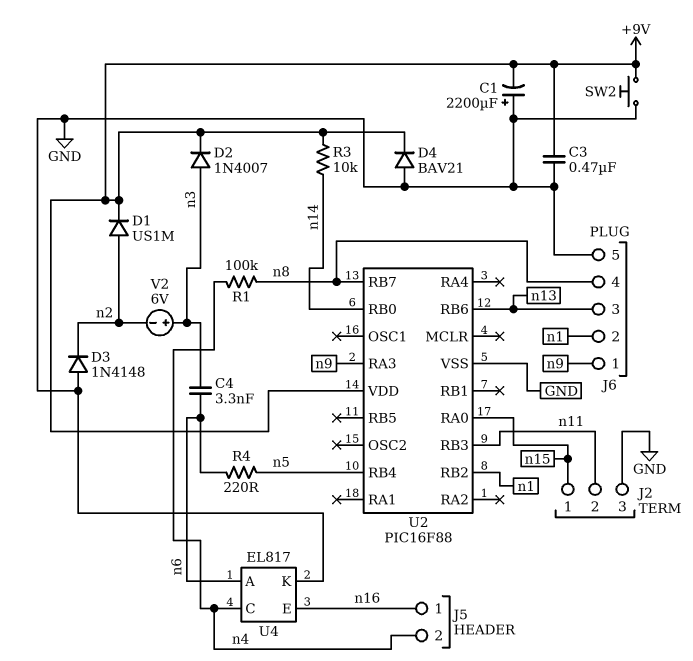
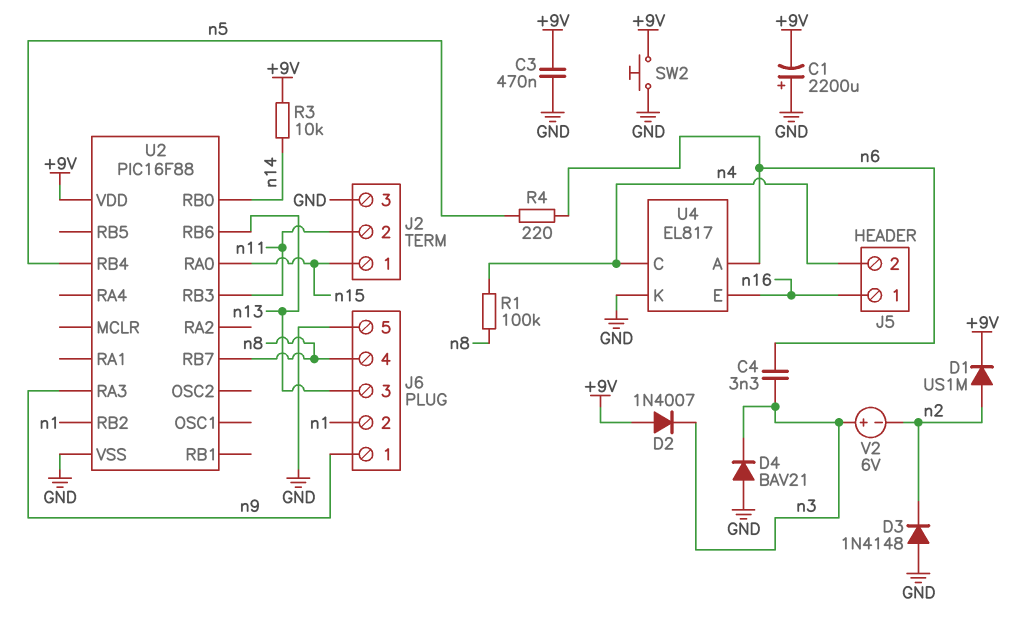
D2: diode 1N4007 (A n3, K +9V) -> diode 1N4007 (A +9V, K n3)
D4: diode BAV21 (A GND, K +9V) -> diode BAV21 (A GND, K n3)

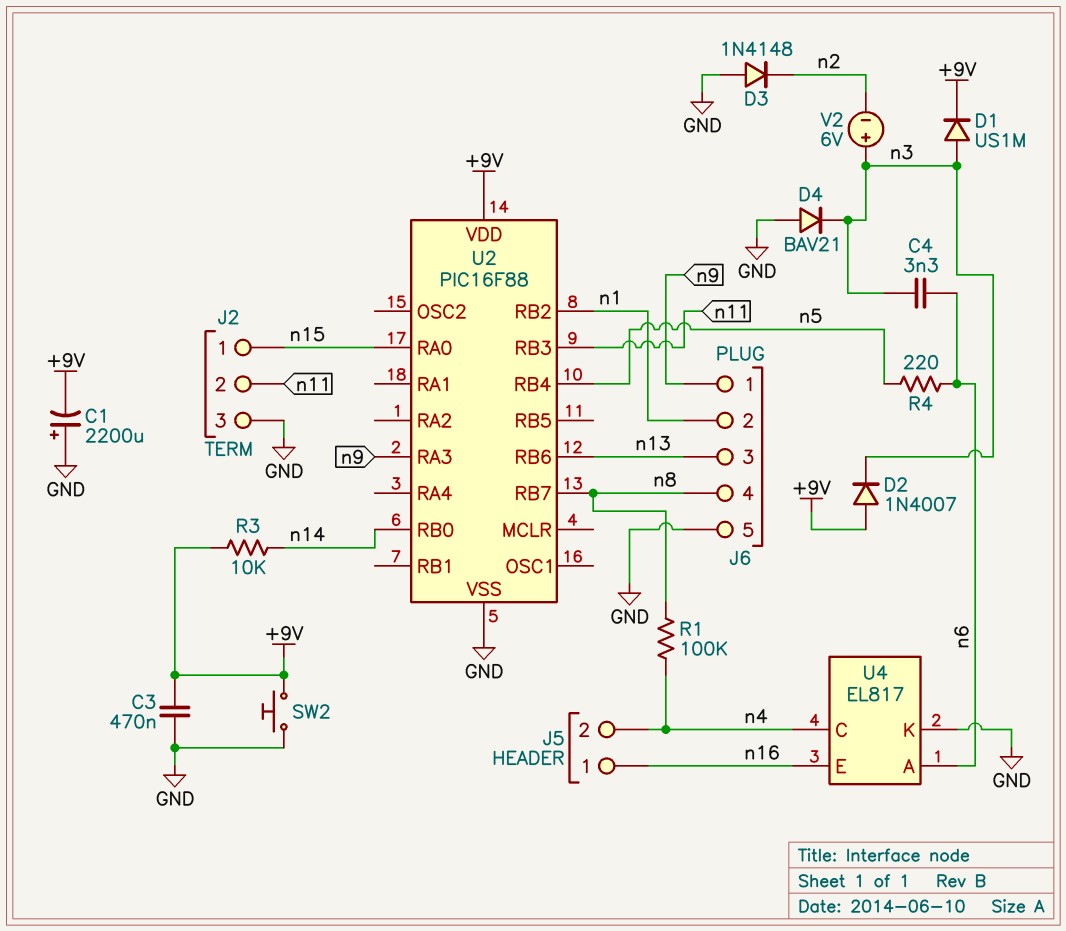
D1: diode US1M (A n2, K +9V) -> diode US1M (A n3, K +9V)

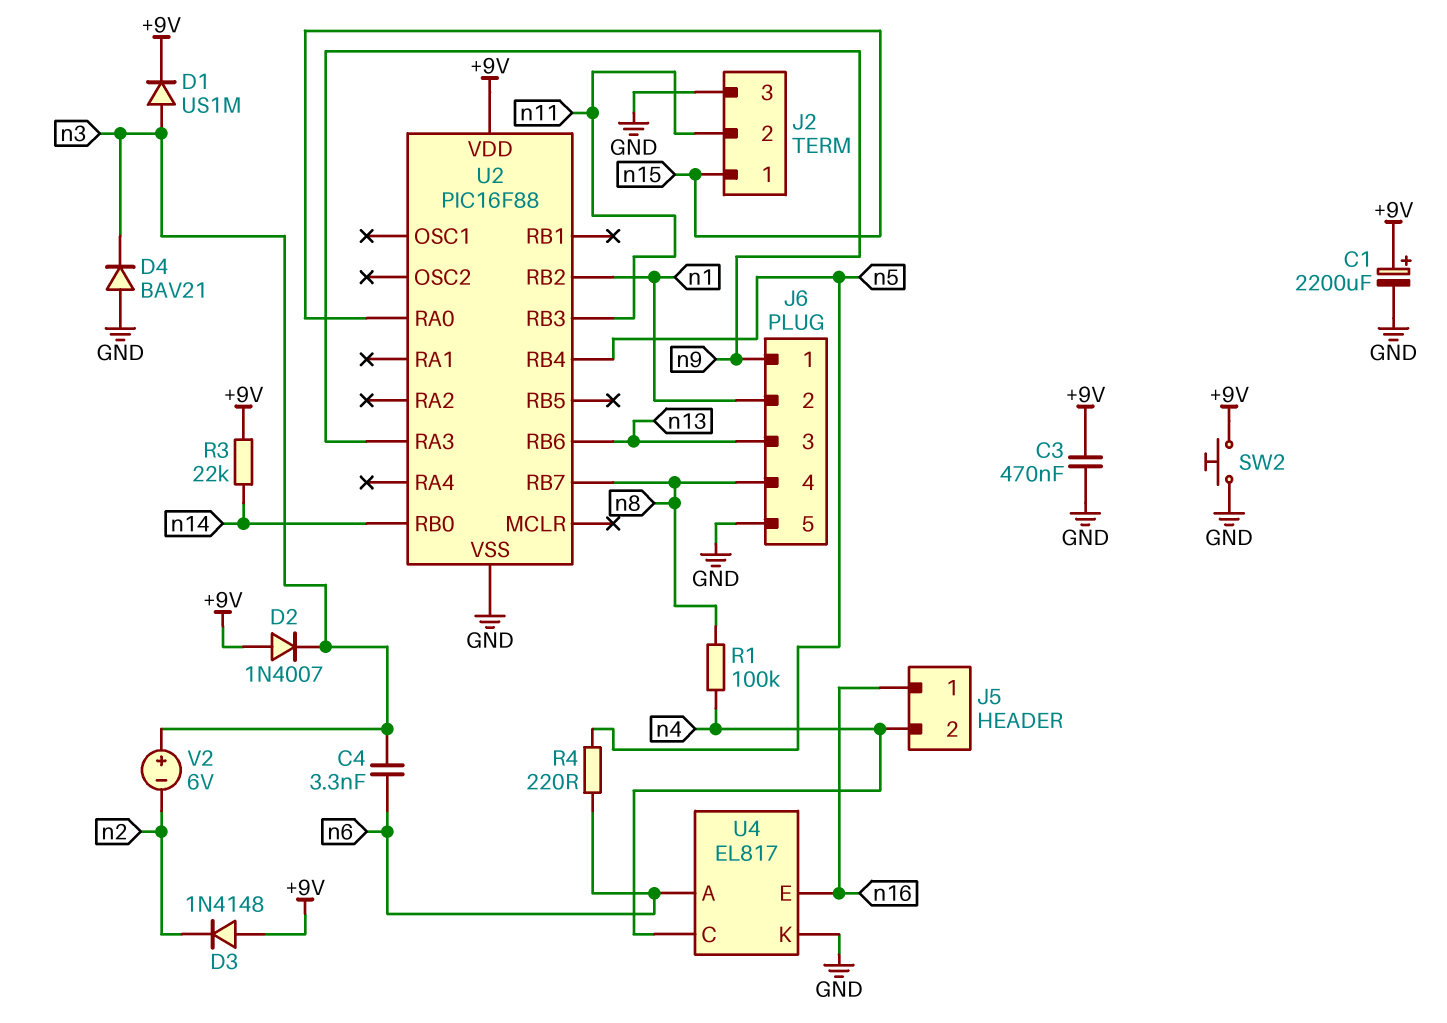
C1: 2200uF (plus GND, minus +9V) -> 2200uF (plus +9V, minus GND)
D3: diode 1N4148 (A GND, K n2) -> diode 1N4148 (A +9V, K n2)
R3: 10k (+9V, n14) -> 22k (+9V, n14)

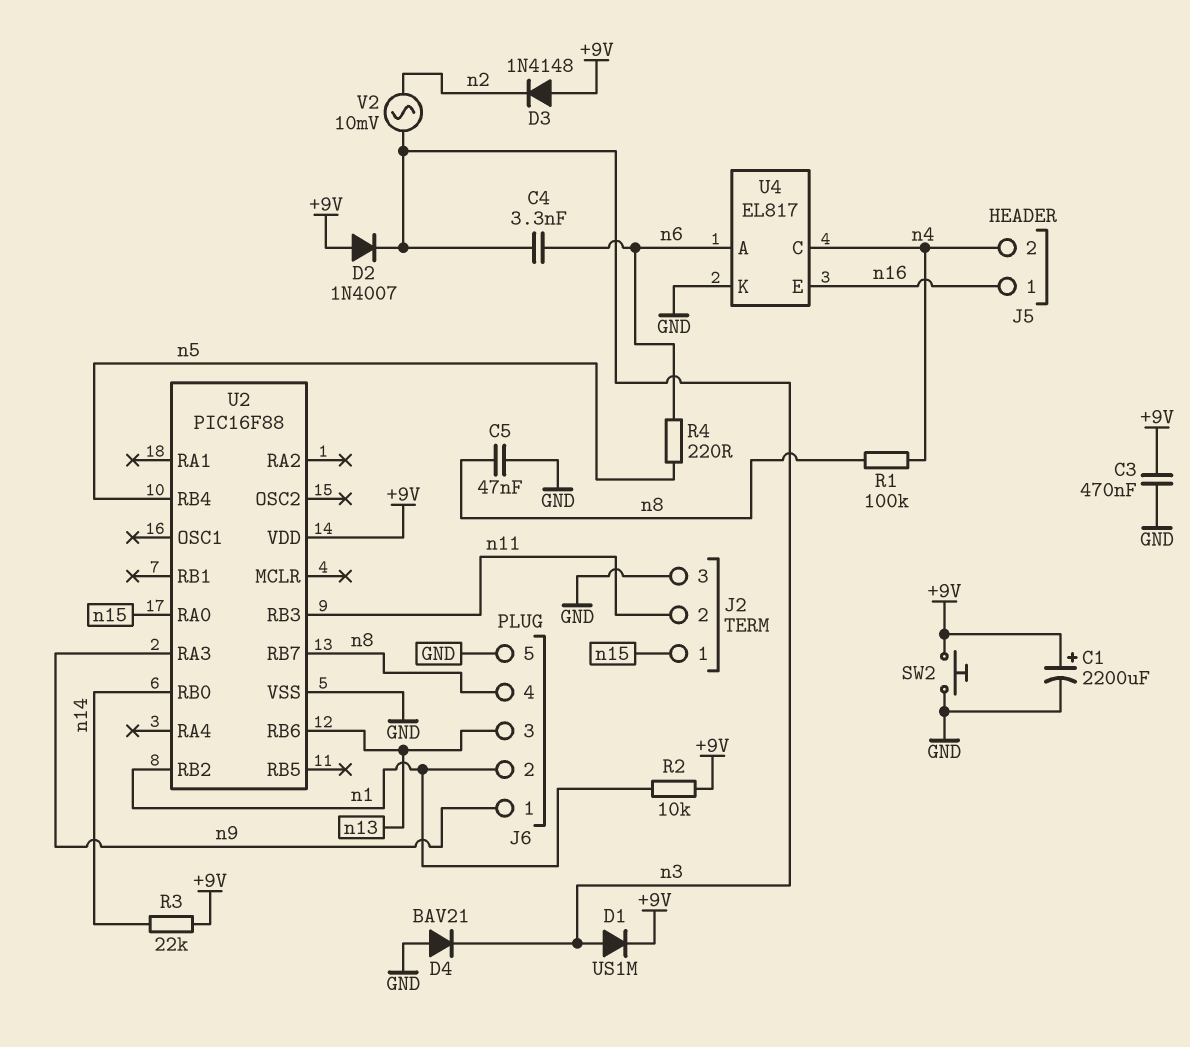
C5: none -> 47nF (GND, n8)
R2: none -> 10k (+9V, n1)
V2: 6V (plus n3, minus n2) -> AC 10mV (n2, n3)

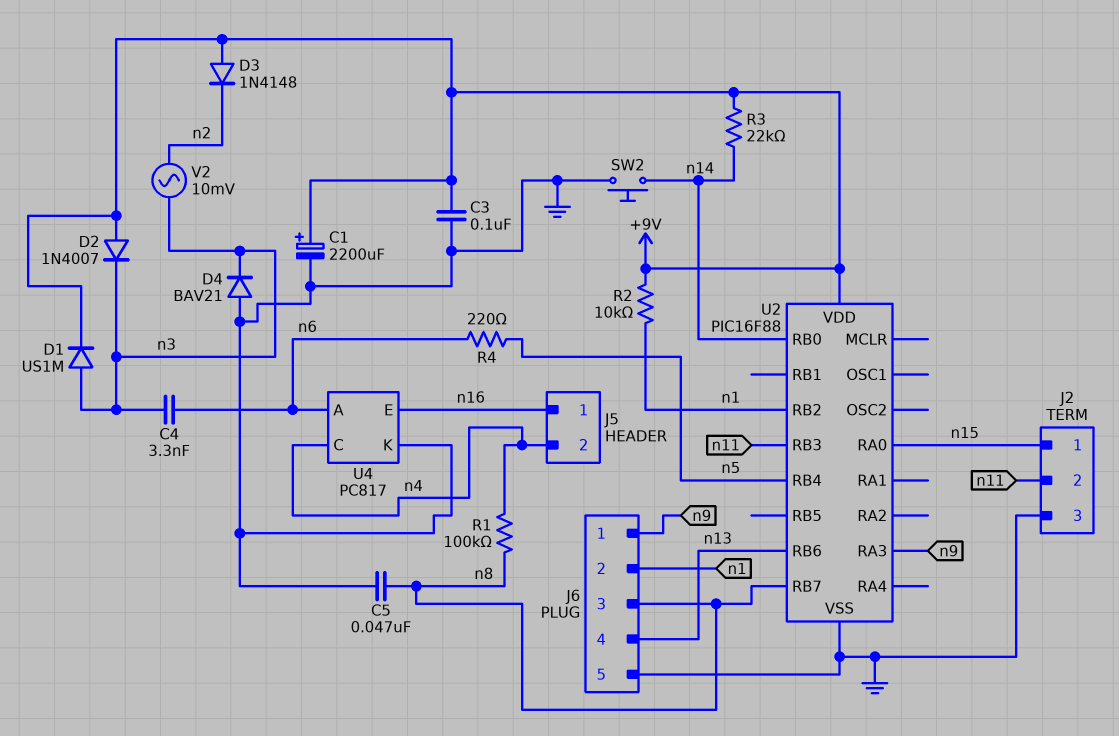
C3: 470nF (+9V, GND) -> 100nF (+9V, GND)
J6 pin 3: n13 -> n8
J6 pin 4: n8 -> n13
SW2: button (+9V, GND) -> button (GND, n14)
U4: EL817 -> PC817

